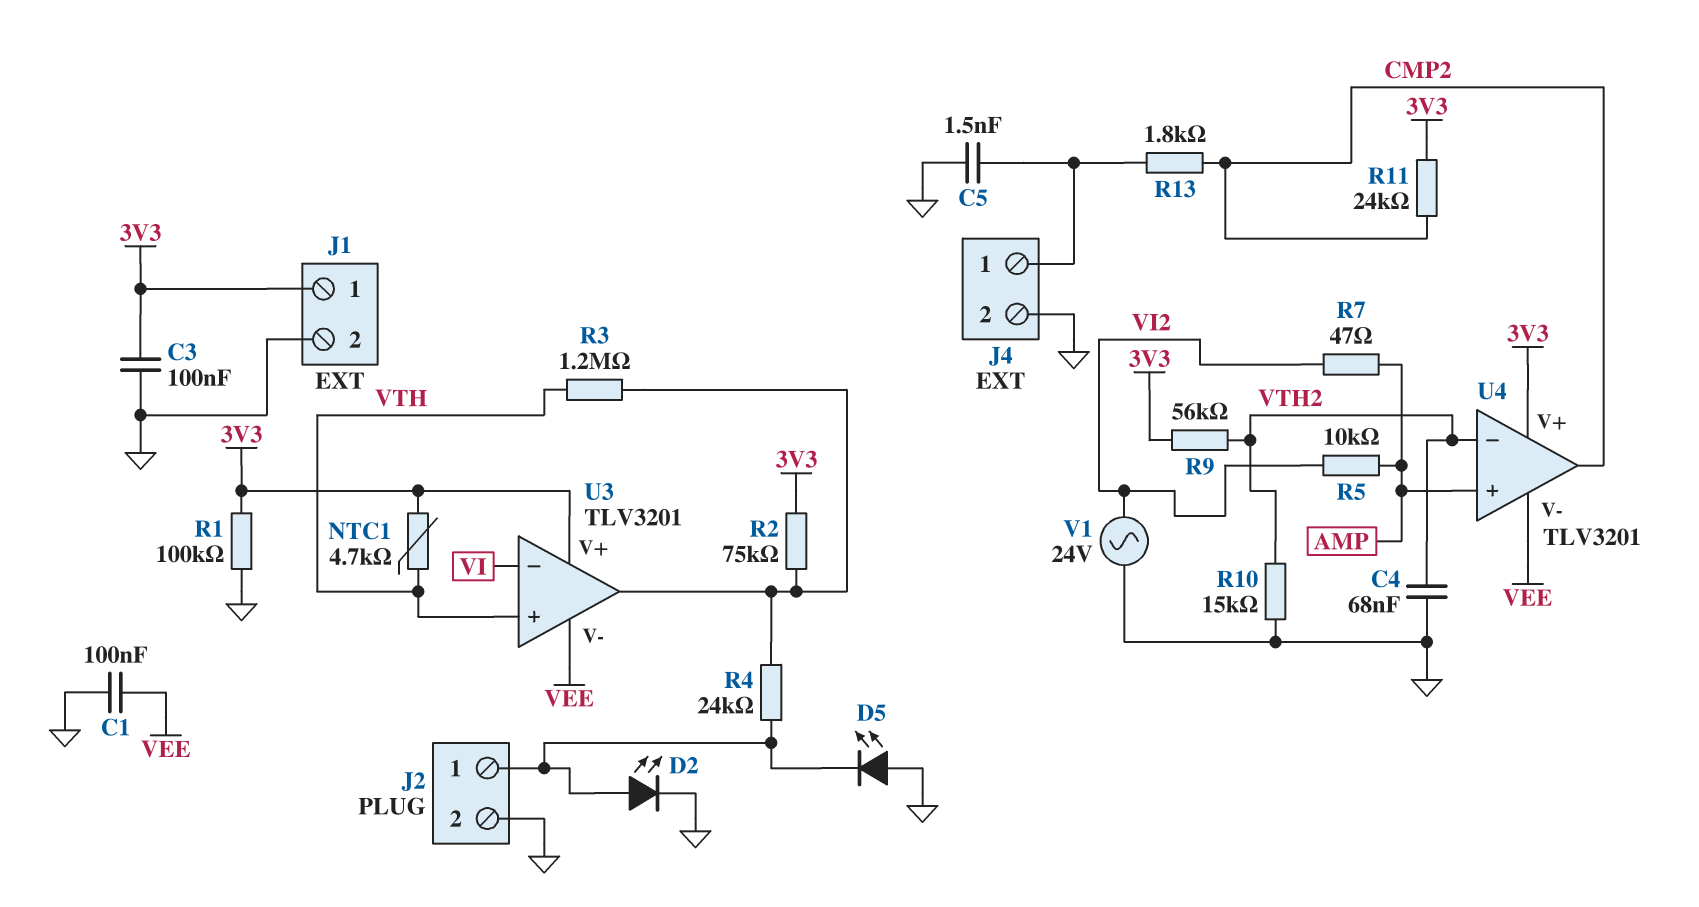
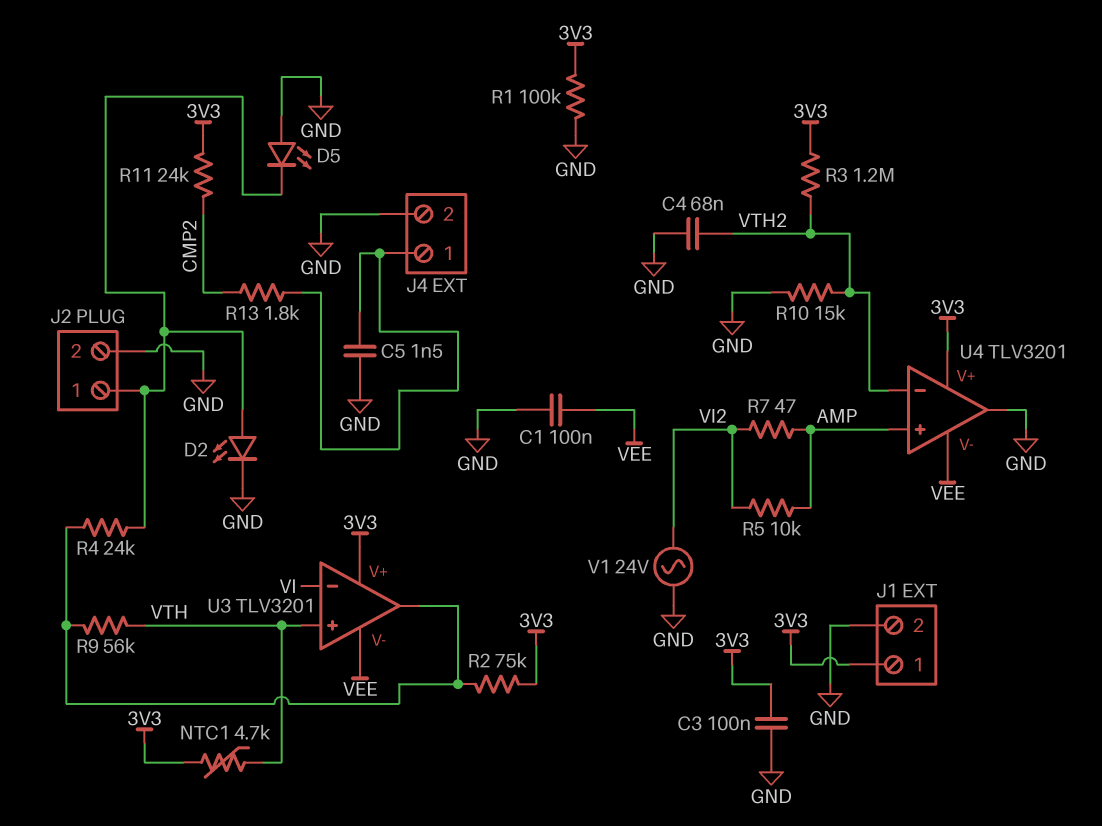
R3: 1.2M (U3/out, VTH) -> 1.2M (3V3, VTH2)
R9: 56k (3V3, VTH2) -> 56k (U3/out, VTH)
U4 pin out: CMP2 -> GND

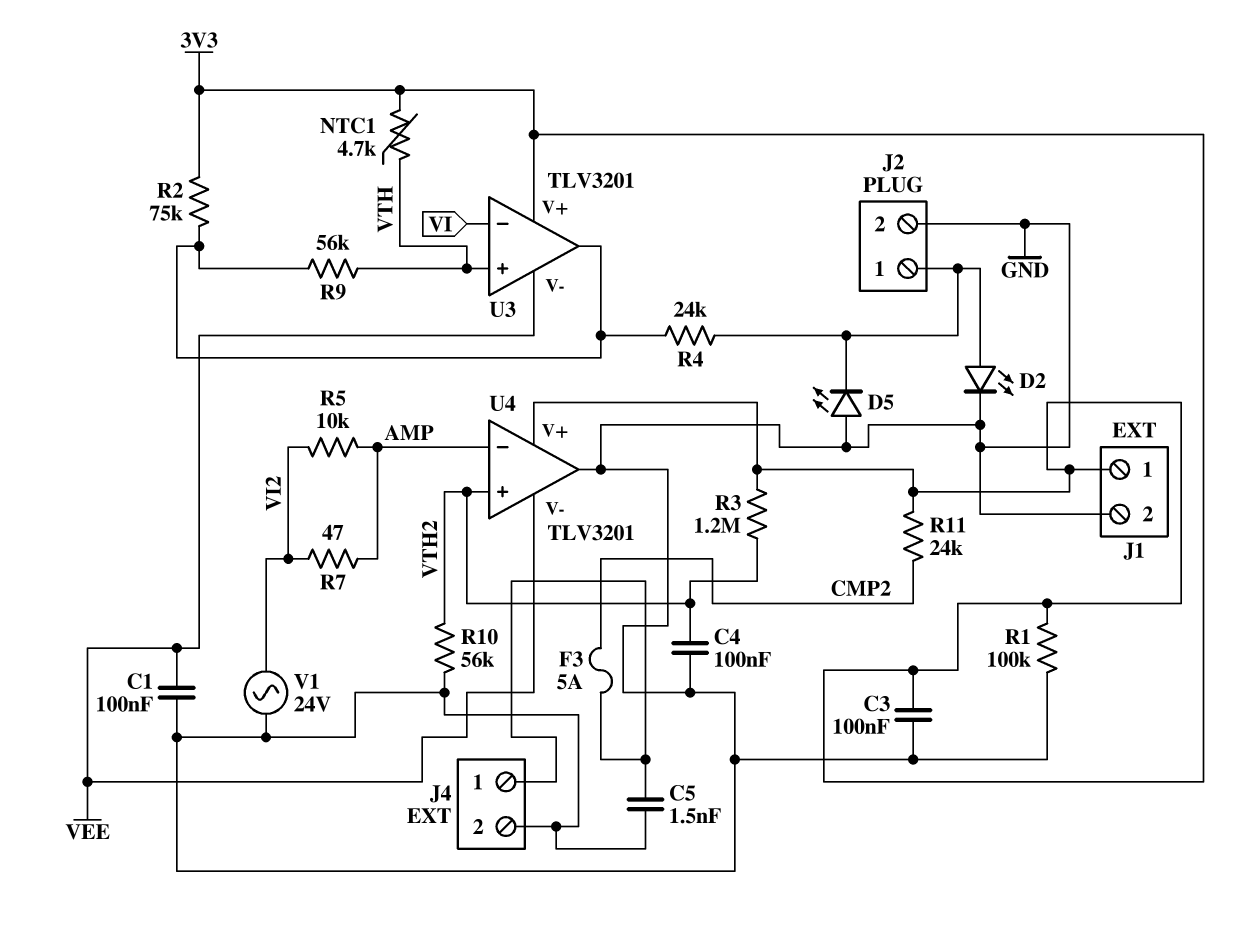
C4: 68nF (GND, VTH2) -> 100nF (GND, VTH2)
F3: none -> 5A (CMP2, J4/1)
R10: 15k (GND, VTH2) -> 56k (GND, VTH2)
R13: 1.8k (CMP2, J4/1) -> none
U4 pin in+: AMP -> VTH2
U4 pin in-: VTH2 -> AMP

